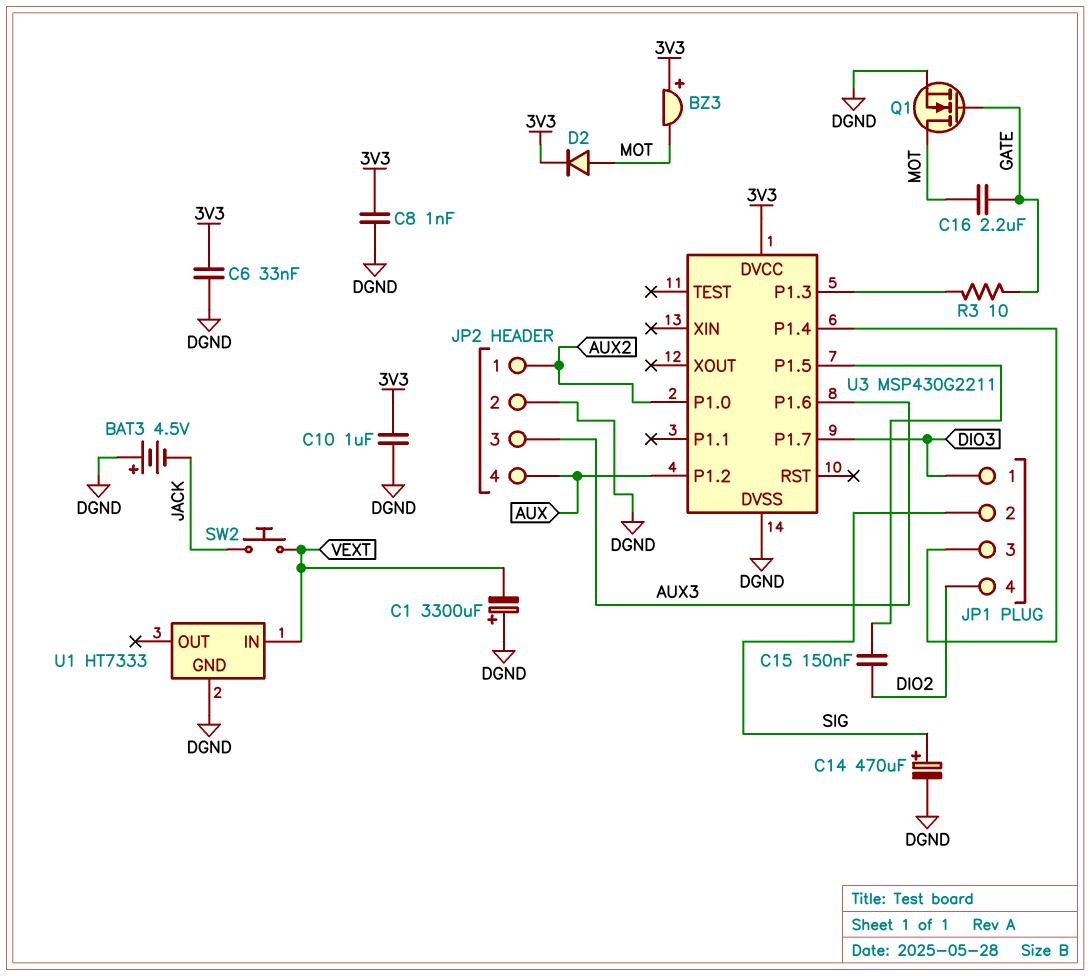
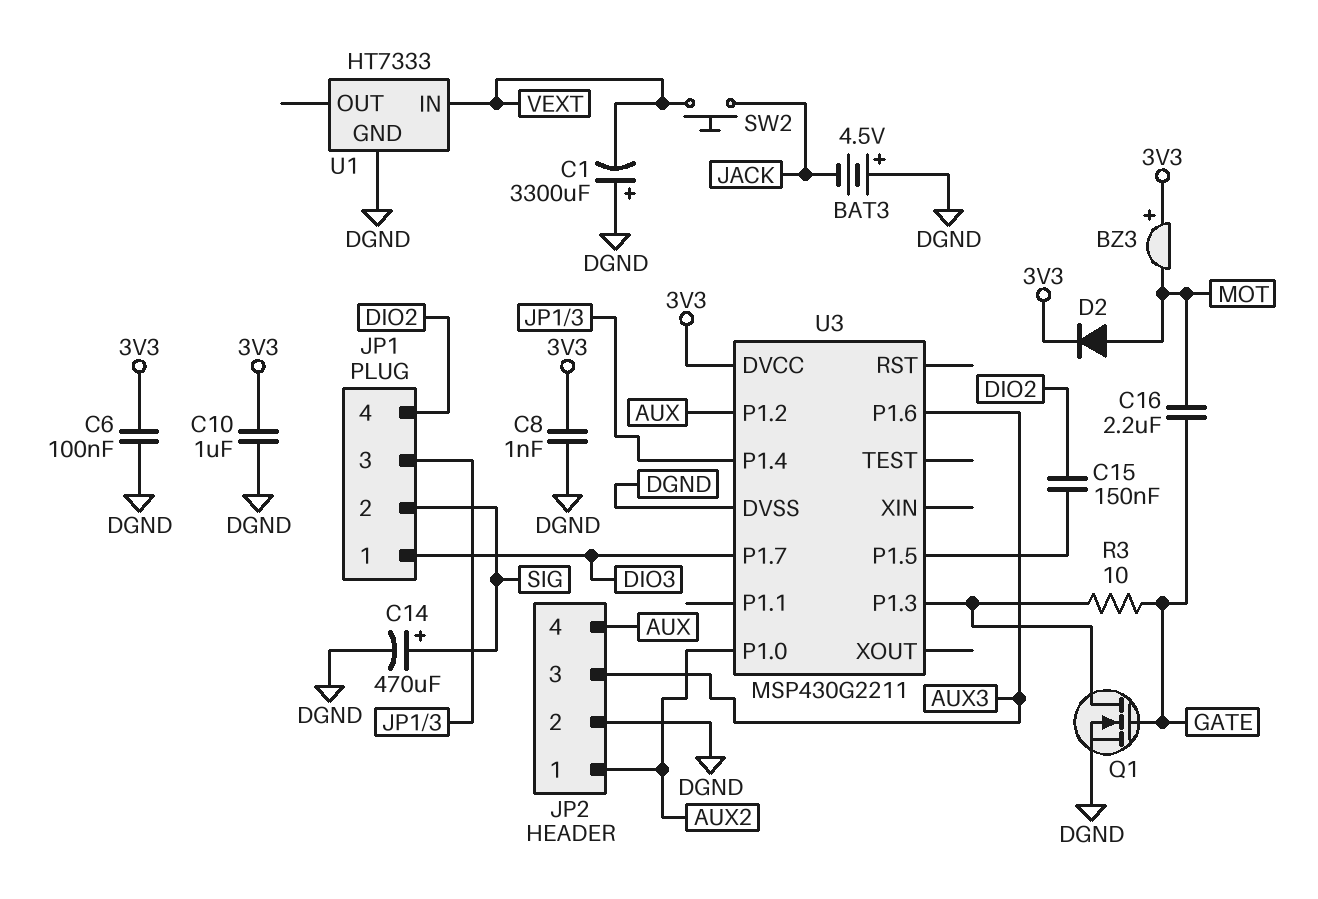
C6: 33nF (3V3, DGND) -> 100nF (3V3, DGND)
Q1: NMOS (G GATE, D MOT, S DGND) -> NMOS (G GATE, D U3/P1.3, S DGND)

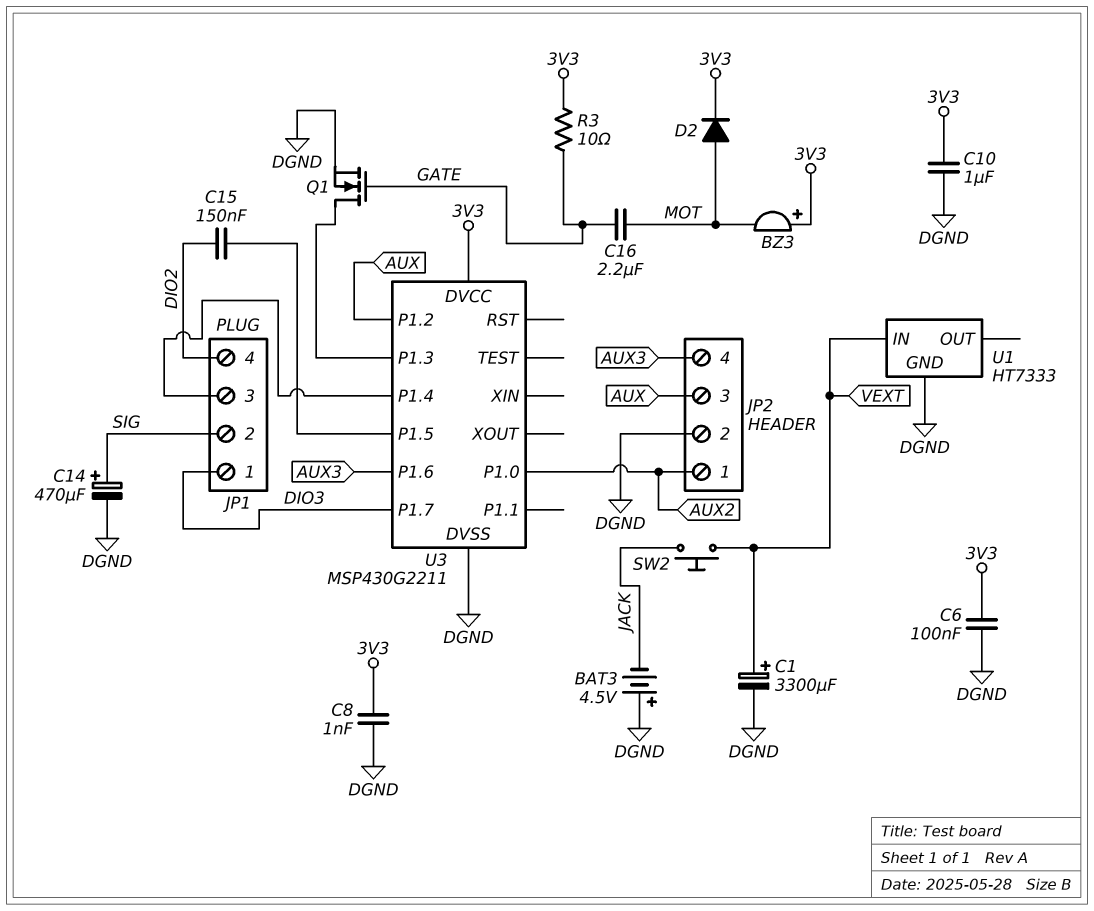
C1: 3300uF (plus DGND, minus VEXT) -> 3300uF (plus VEXT, minus DGND)
JP2 pin 3: AUX3 -> AUX
JP2 pin 4: AUX -> AUX3
R3: 10 (GATE, U3/P1.3) -> 10 (3V3, GATE)

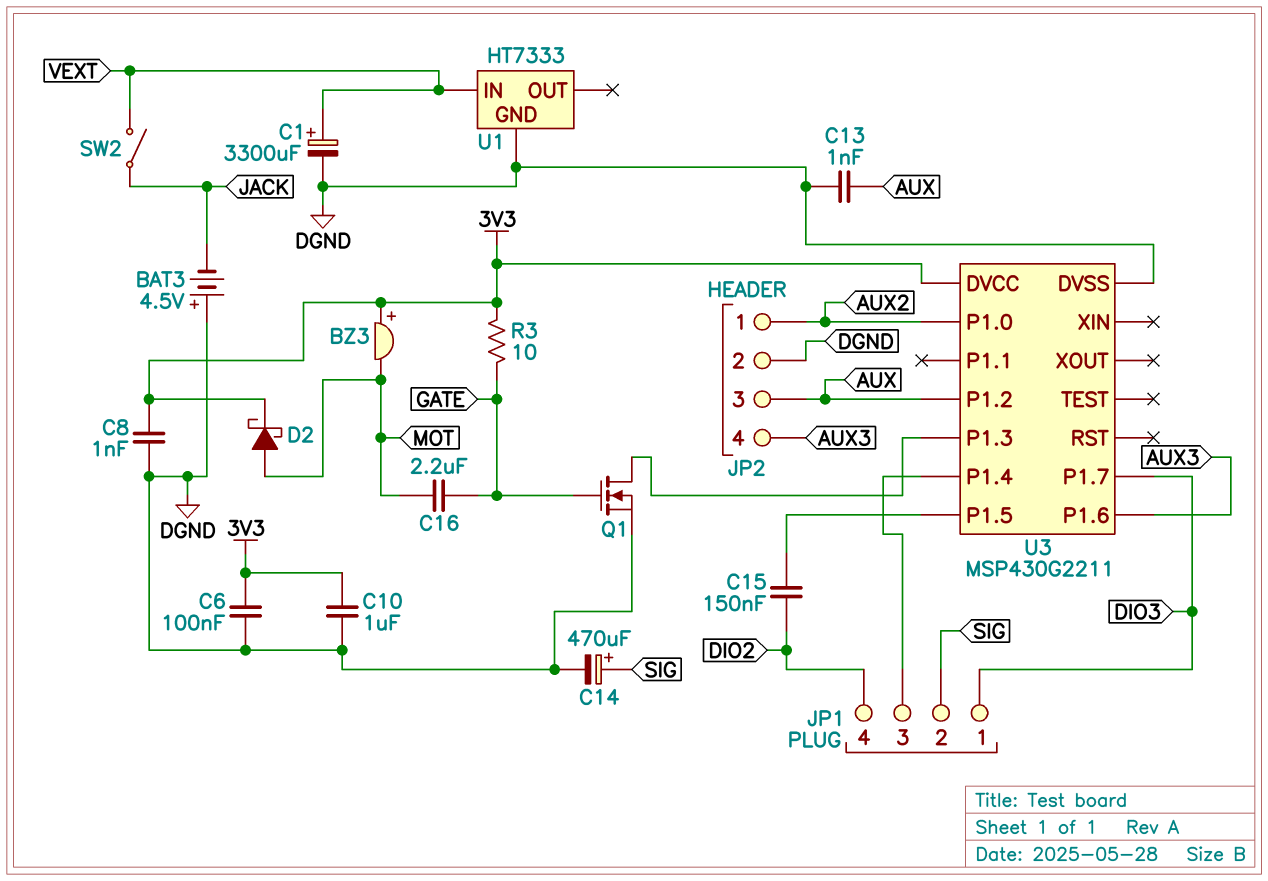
C13: none -> 1nF (AUX, DGND)
D2: diode (A MOT, K 3V3) -> schottky (A MOT, K 3V3)
SW2: button (JACK, VEXT) -> switch (JACK, VEXT)

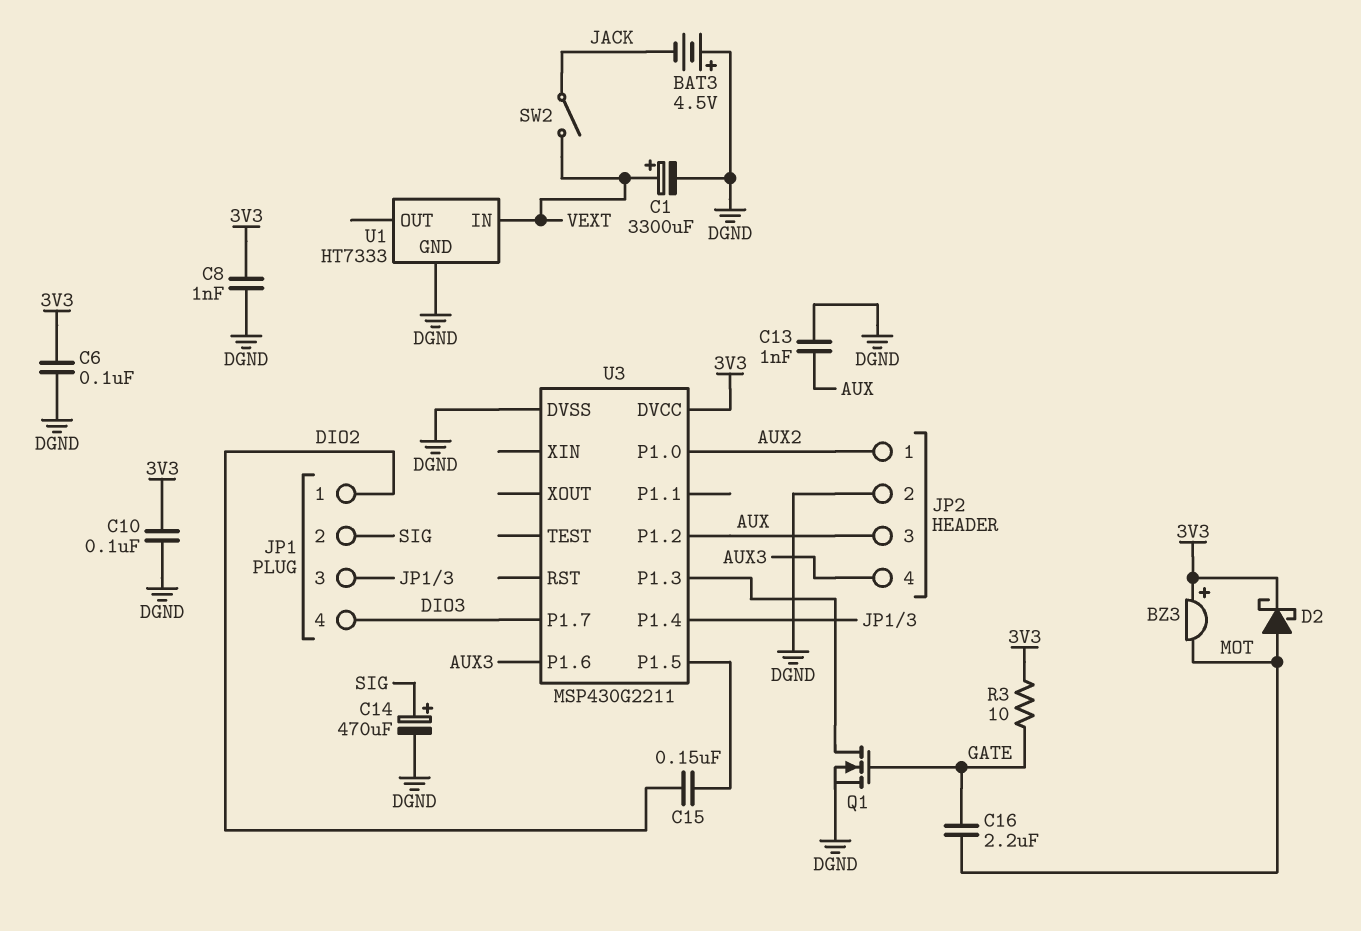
C10: 1uF (3V3, DGND) -> 100nF (3V3, DGND)
JP1 pin 1: DIO3 -> DIO2
JP1 pin 4: DIO2 -> DIO3

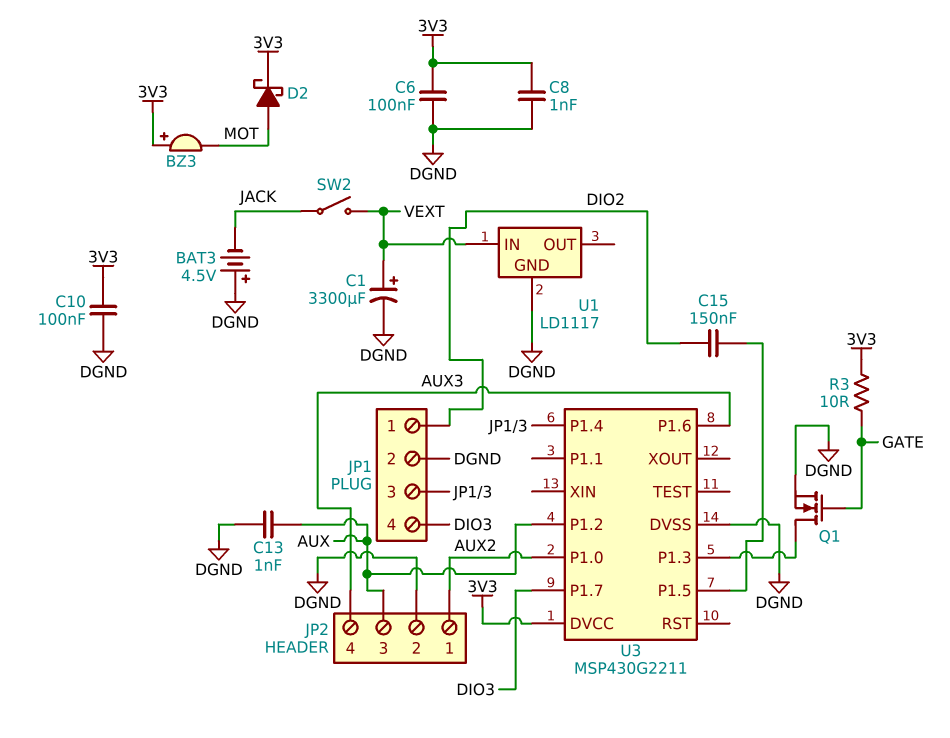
C14: 470uF (plus SIG, minus DGND) -> none
C16: 2.2uF (GATE, MOT) -> none
JP1 pin 2: SIG -> DGND
U1: HT7333 -> LD1117

